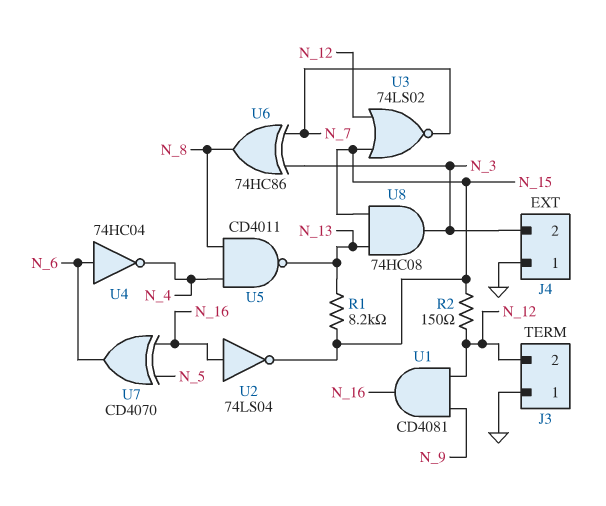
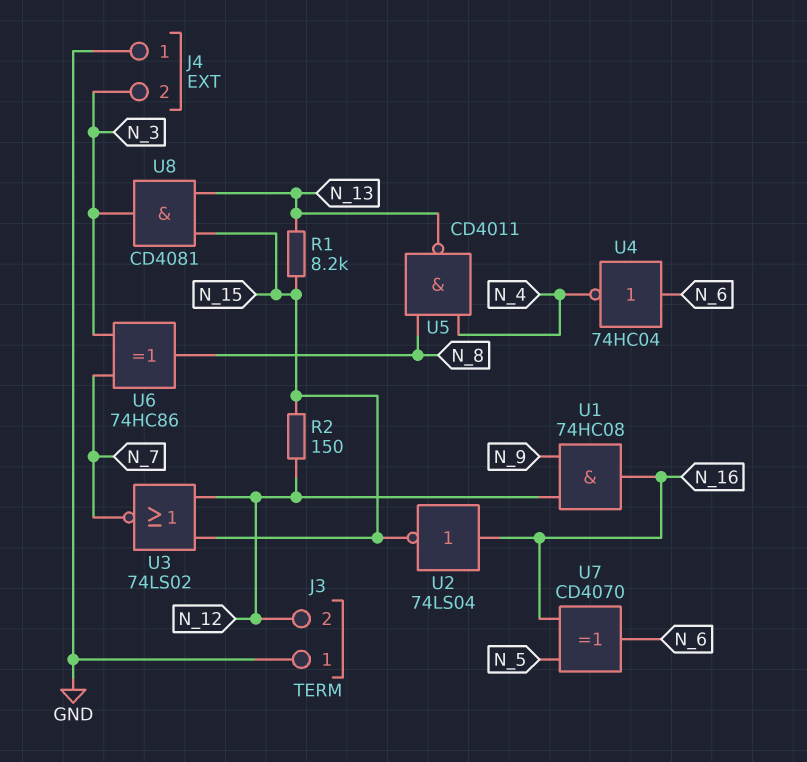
U1: AND CD4081 (in N_9, in N_12, out N_16) -> AND 74HC08 (in N_9, in N_12, out N_16)
U8: AND 74HC08 (in N_13, in N_15, out N_3) -> AND CD4081 (in N_13, in N_15, out N_3)

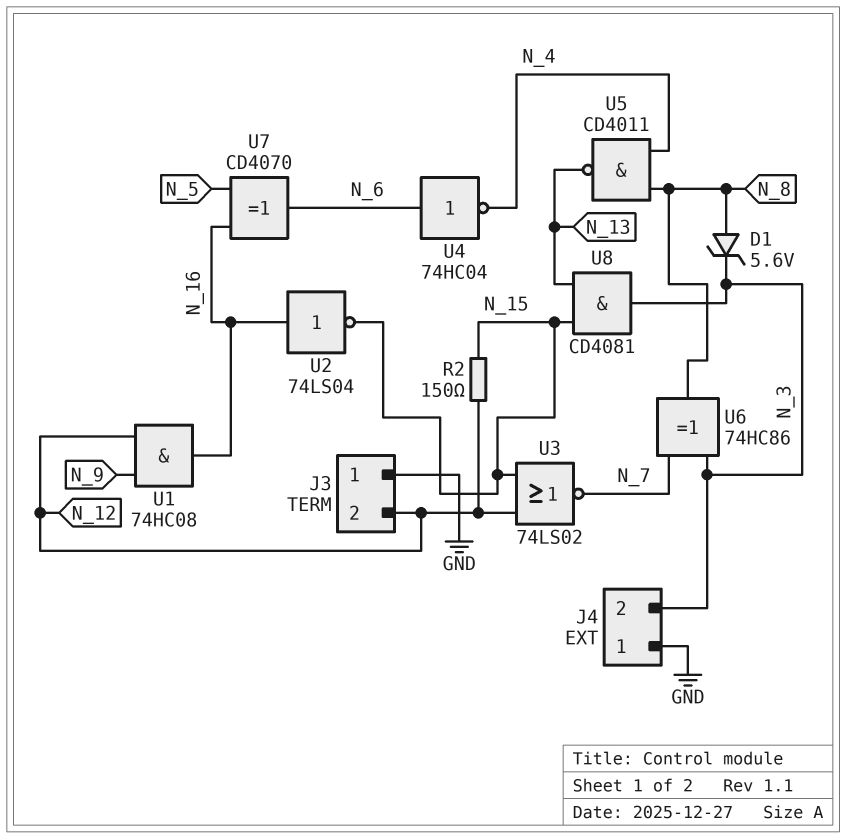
D1: none -> zener 5.6V (A N_8, K N_3)
R1: 8.2k (N_13, N_15) -> none

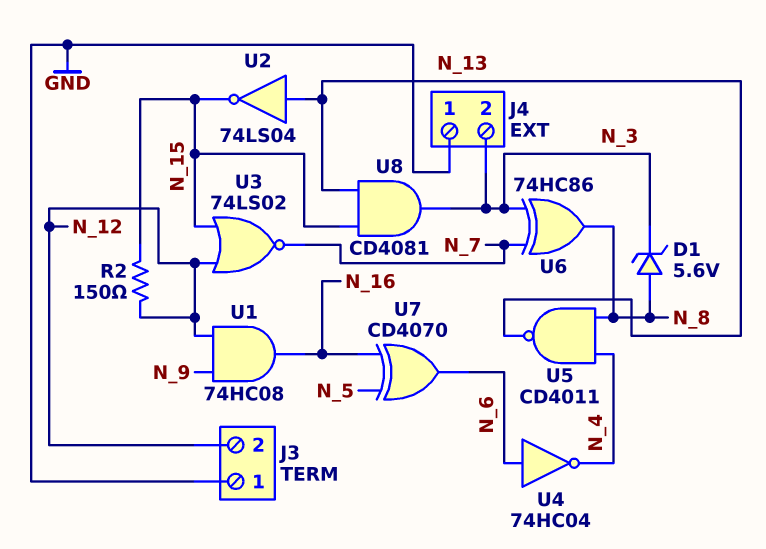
U2: NOT 74LS04 (in N_16, out N_15) -> NOT 74LS04 (in N_13, out N_15)

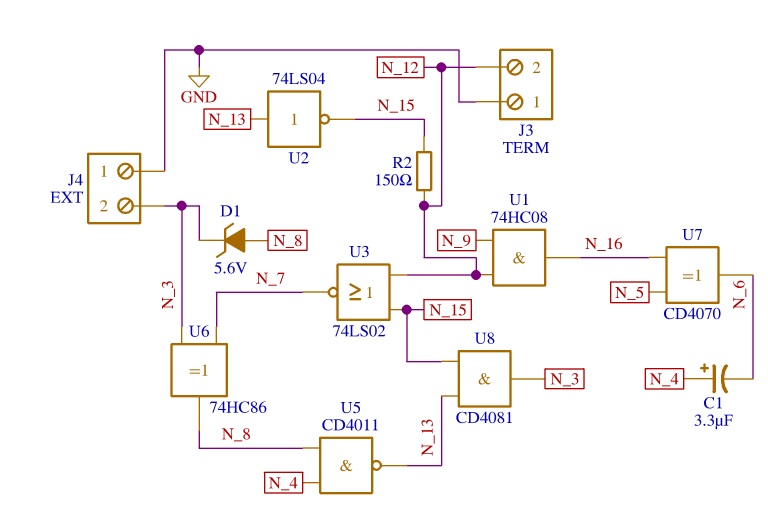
C1: none -> 3.3uF (plus N_4, minus N_6)
U4: NOT 74HC04 (in N_6, out N_4) -> none

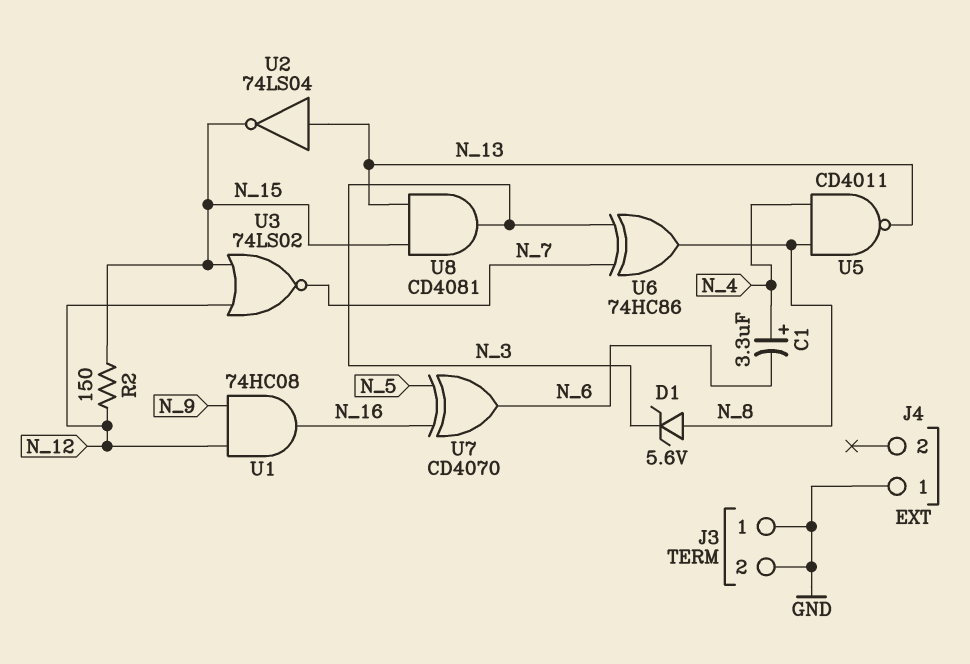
J3 pin 2: N_12 -> GND
J4 pin 2: N_3 -> none

